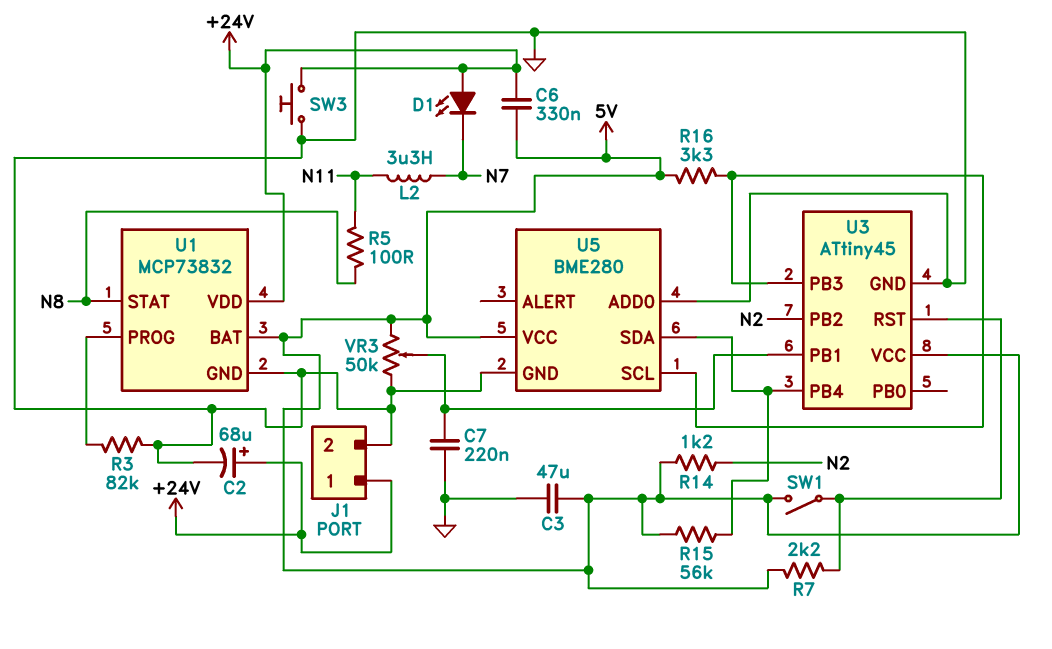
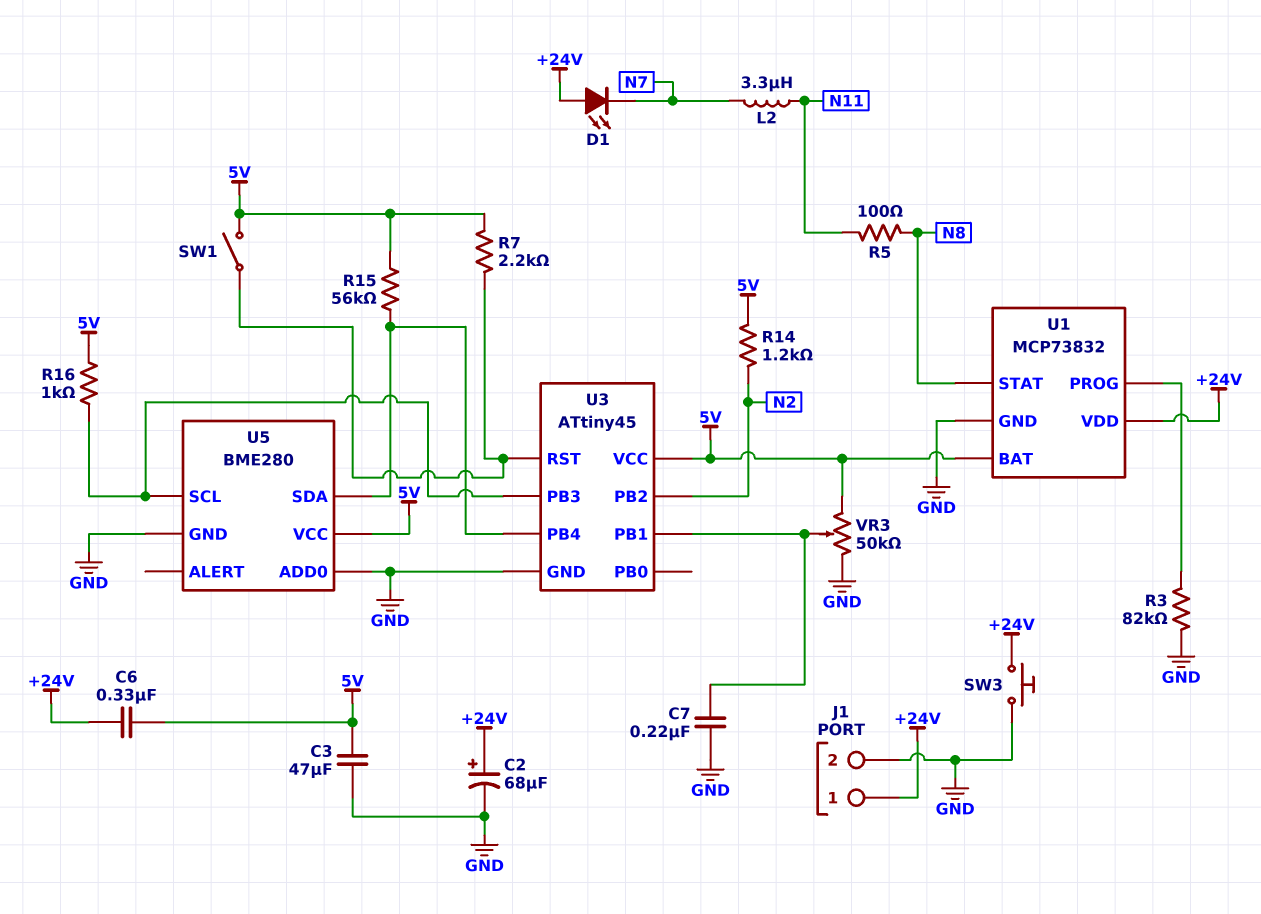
R16: 3.3k (5V, U3/PB3) -> 1k (5V, U3/PB3)

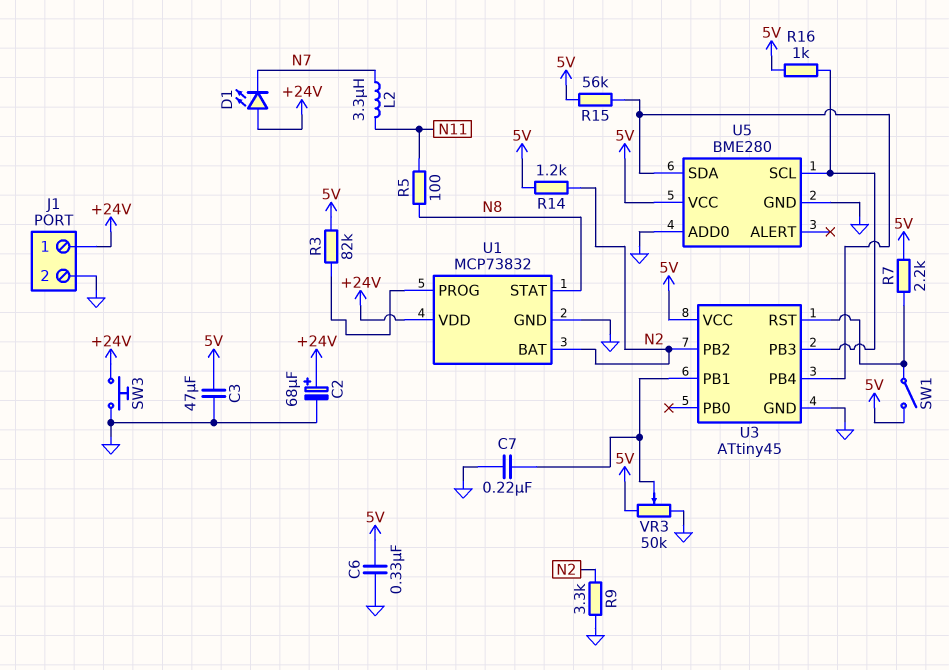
C6: 330nF (+24V, 5V) -> 330nF (5V, GND)
R3: 82k (GND, U1/PROG) -> 82k (5V, U1/PROG)
R9: none -> 3.3k (GND, N2)
U1 pin BAT: 5V -> N2

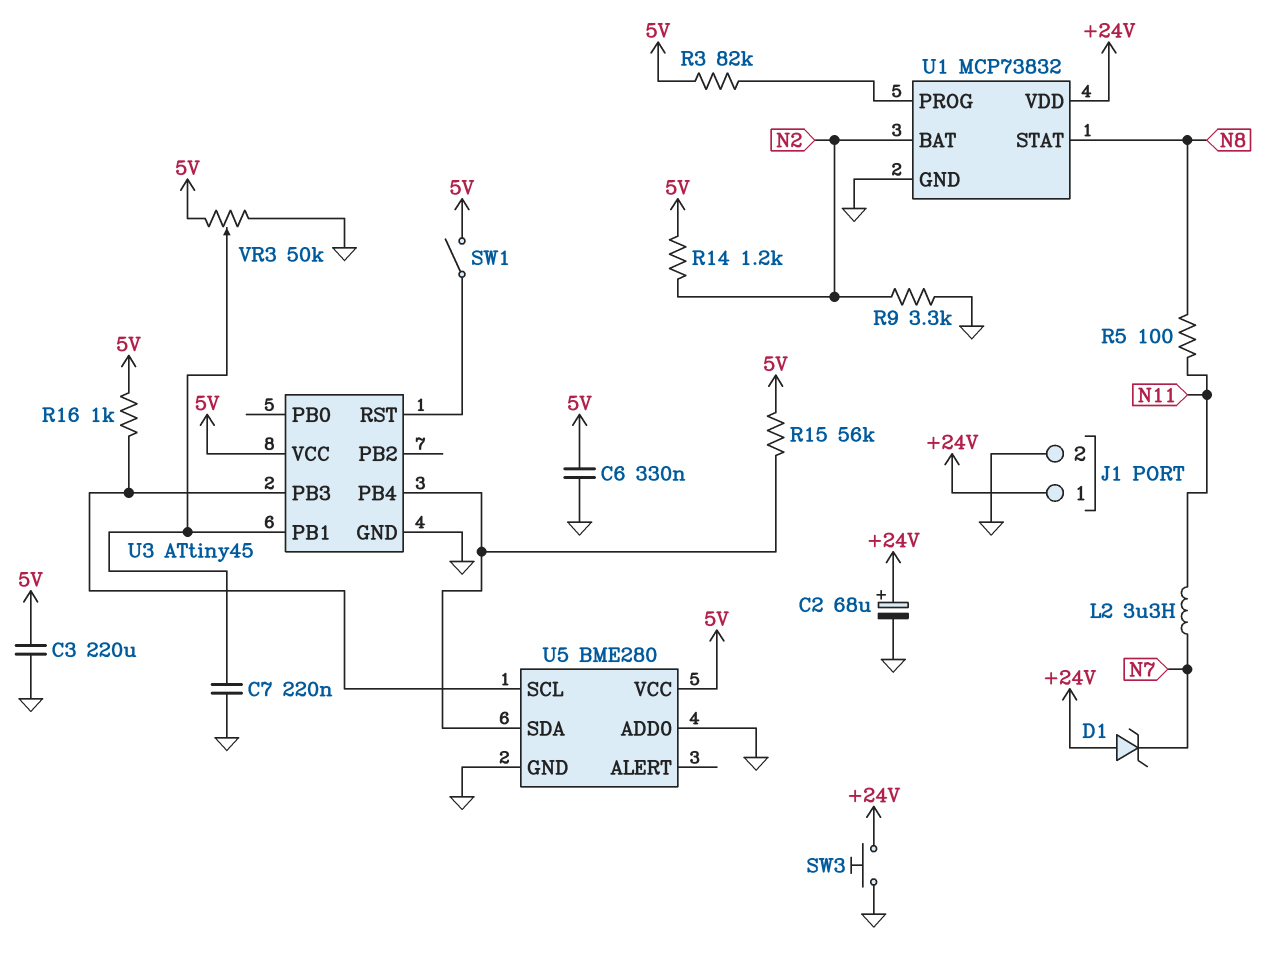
C3: 47uF (5V, GND) -> 220uF (5V, GND)
D1: LED (A +24V, K N7) -> zener (A +24V, K N7)
R7: 2.2k (5V, U3/RST) -> none
U3 pin PB2: N2 -> none

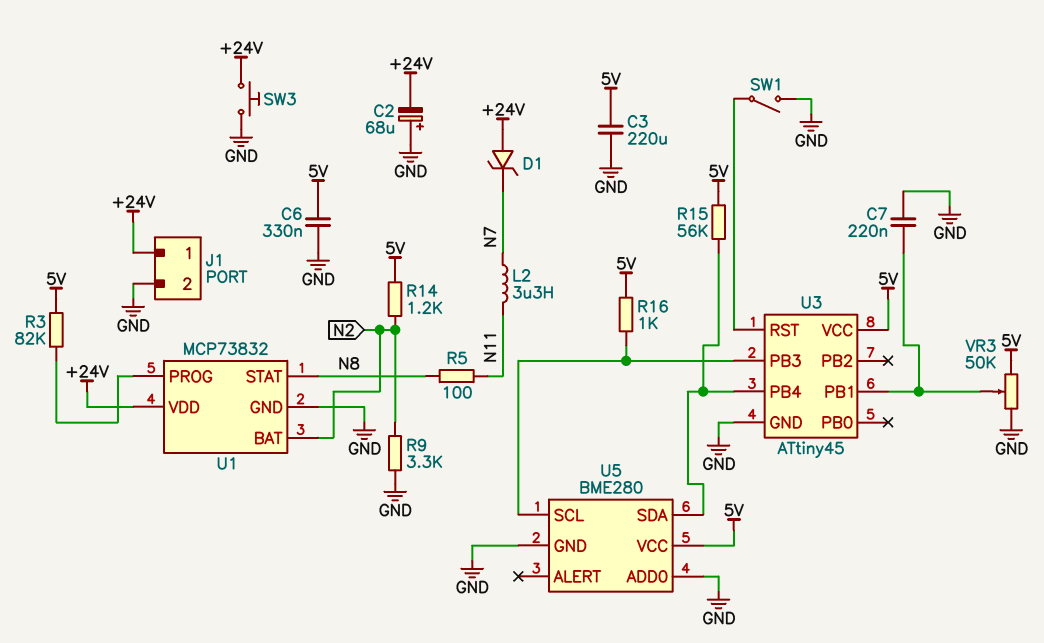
C2: 68uF (plus +24V, minus GND) -> 68uF (plus GND, minus +24V)
SW1: switch (5V, U3/RST) -> switch (GND, U3/RST)

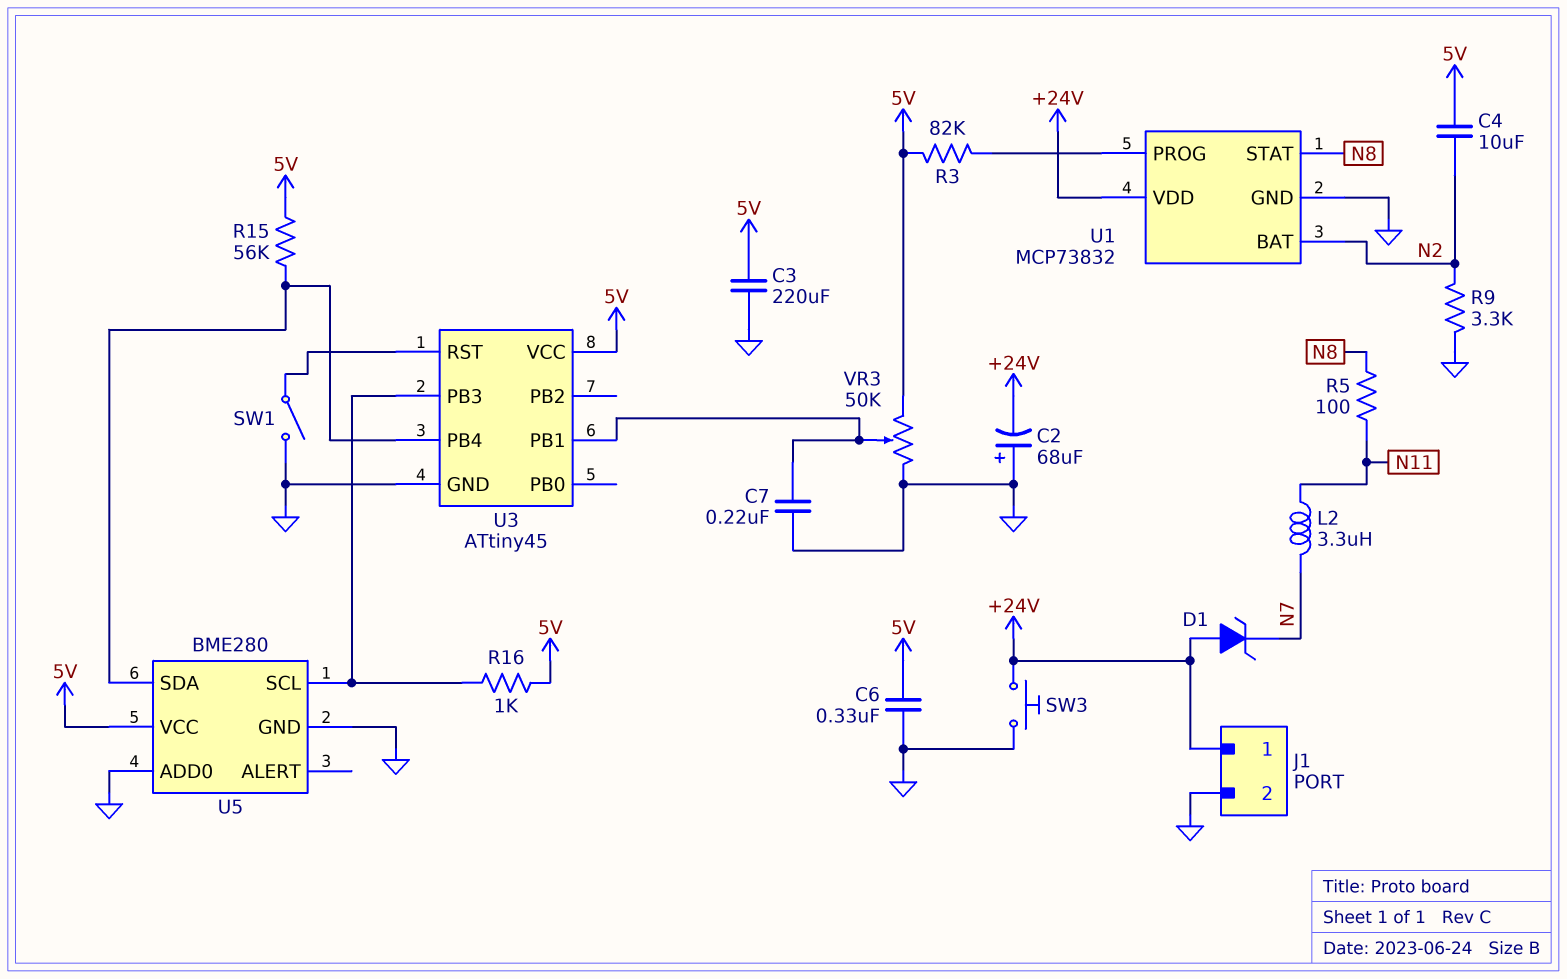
C4: none -> 10uF (5V, N2)
R14: 1.2k (5V, N2) -> none

